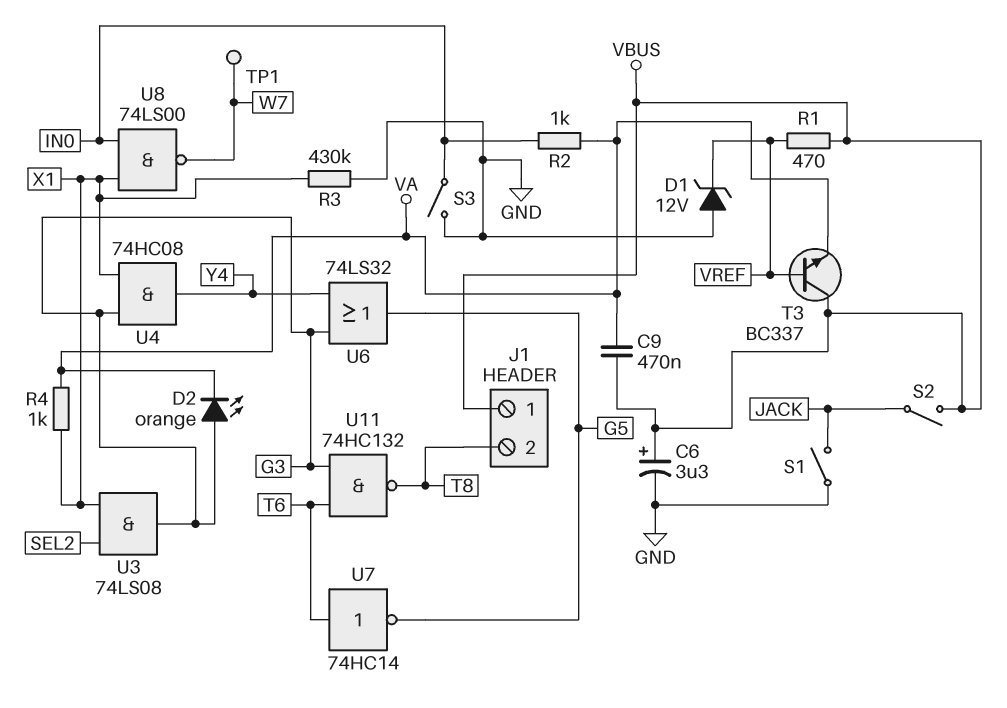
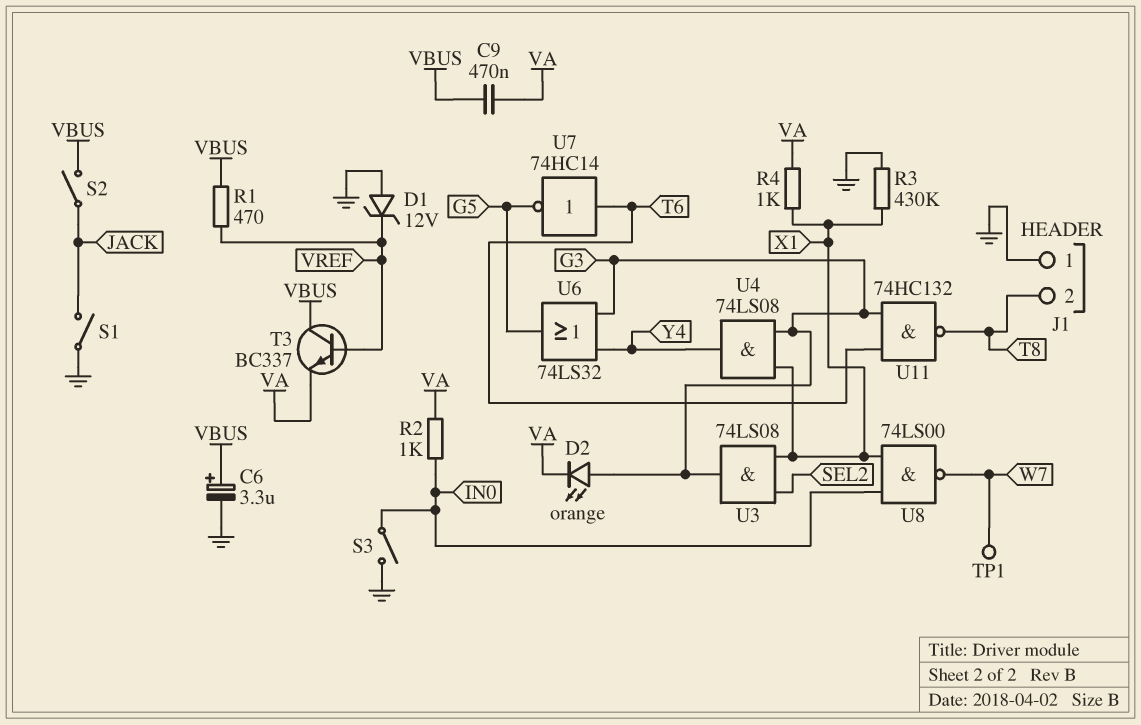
J1 pin 1: VBUS -> GND
U4: AND 74HC08 (in G3, in X1, out Y4) -> AND 74LS08 (in G3, in X1, out Y4)

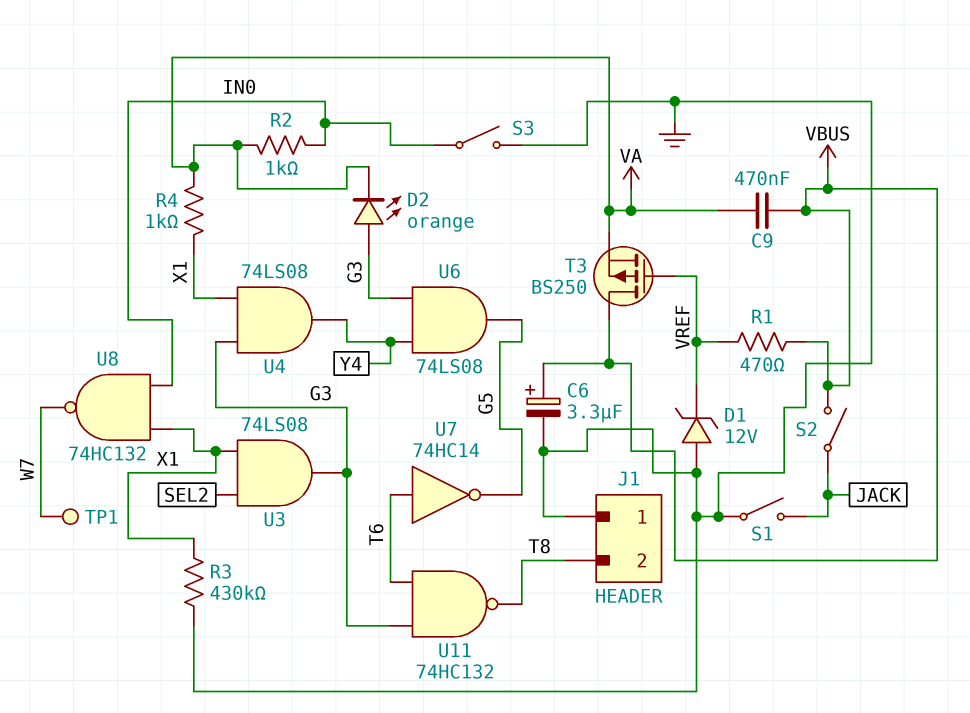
T3: NPN BC337 (B VREF, C VBUS, E VA) -> PMOS BS250 (G VREF, D VBUS, S VA)
U6: OR 74LS32 (in G3, in Y4, out G5) -> AND 74LS08 (in G3, in Y4, out G5)
U8: NAND 74LS00 (in IN0, in X1, out W7) -> NAND 74HC132 (in IN0, in X1, out W7)

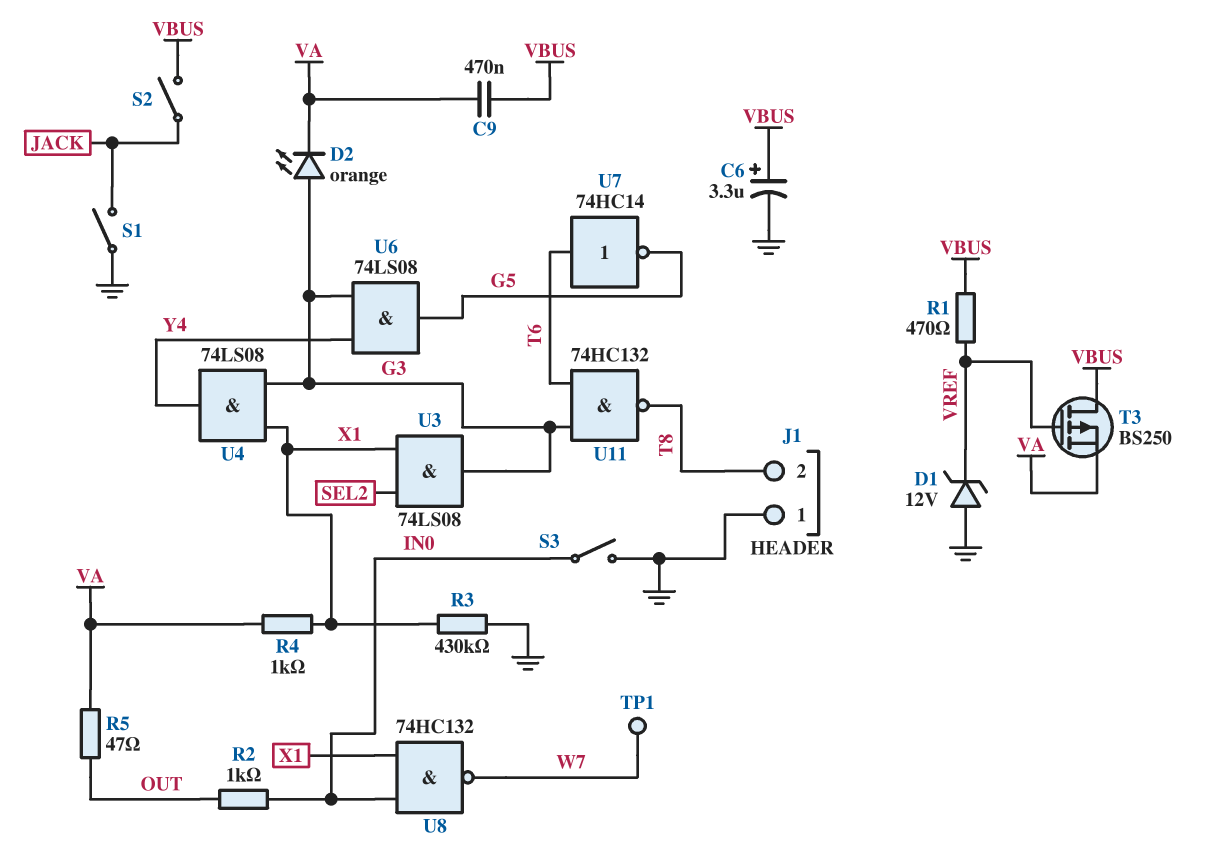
R2: 1k (IN0, VA) -> 1k (IN0, OUT)
R5: none -> 47 (OUT, VA)

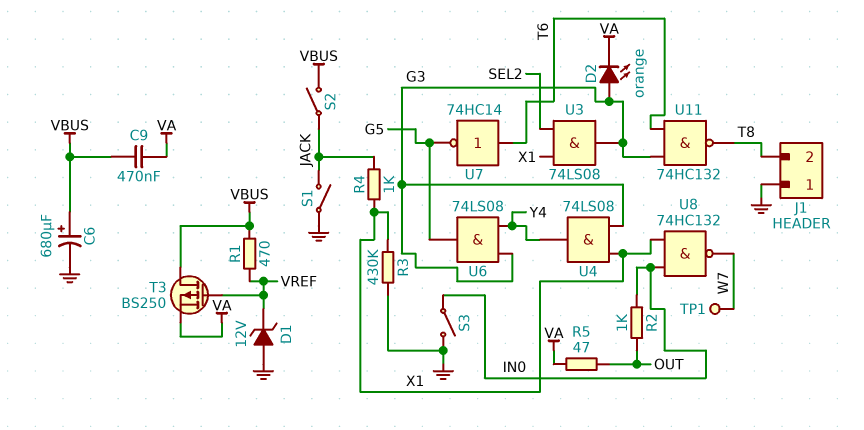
C6: 3.3uF (plus VBUS, minus GND) -> 680uF (plus VBUS, minus GND)
R4: 1k (VA, X1) -> 1k (JACK, X1)

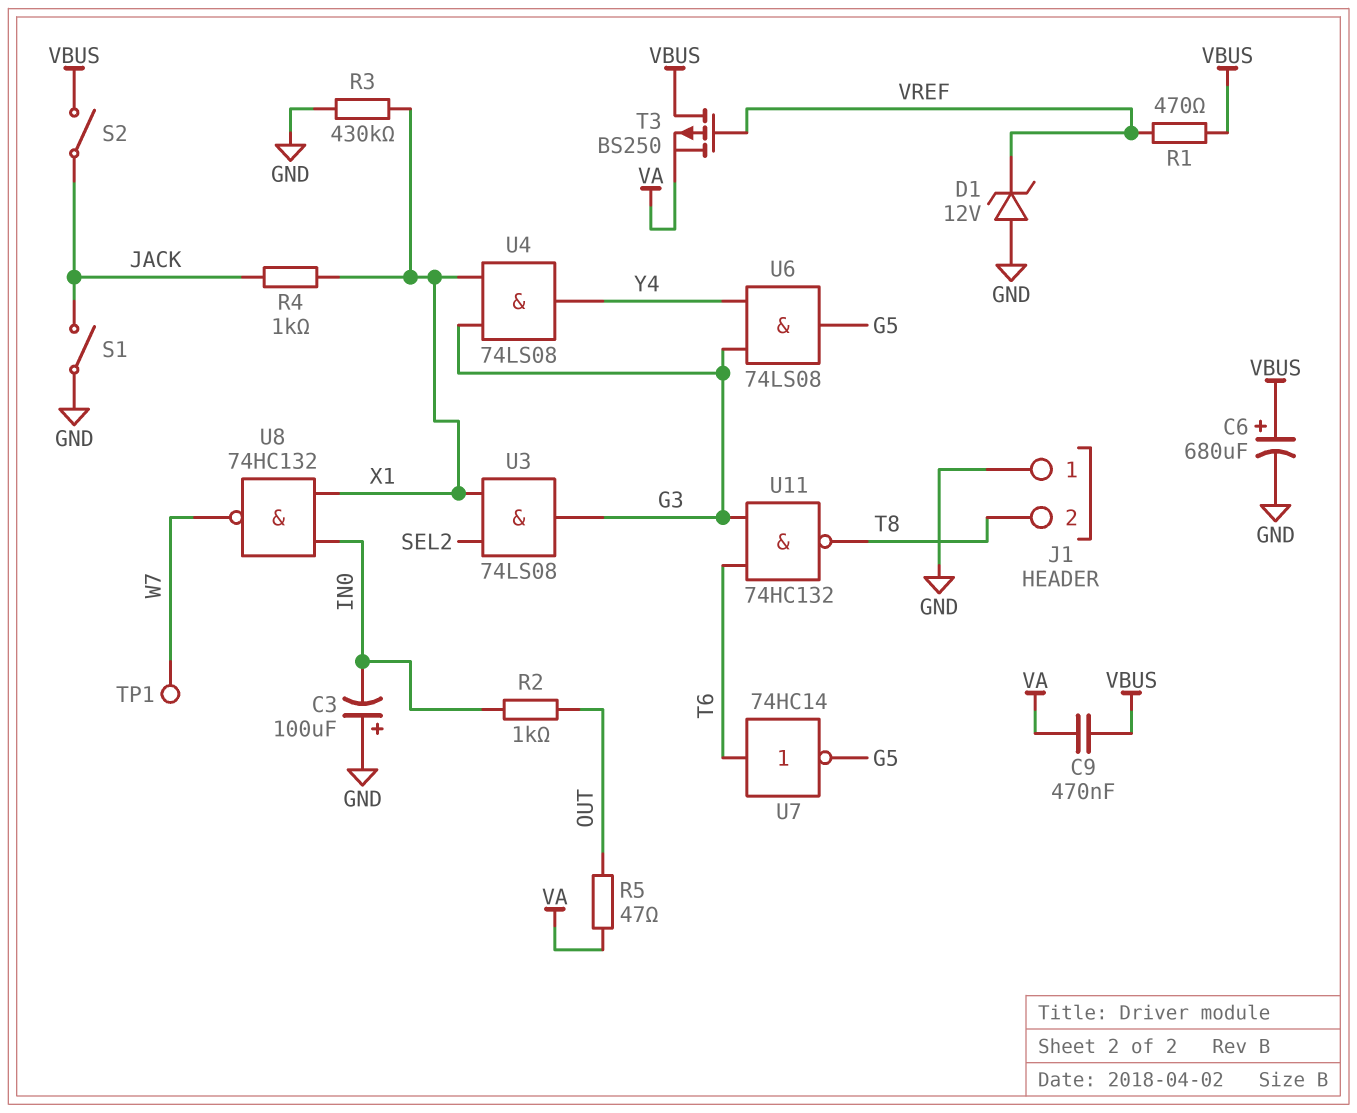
C3: none -> 100uF (plus GND, minus IN0)
D2: LED orange (A G3, K VA) -> none
S3: switch (GND, IN0) -> none

